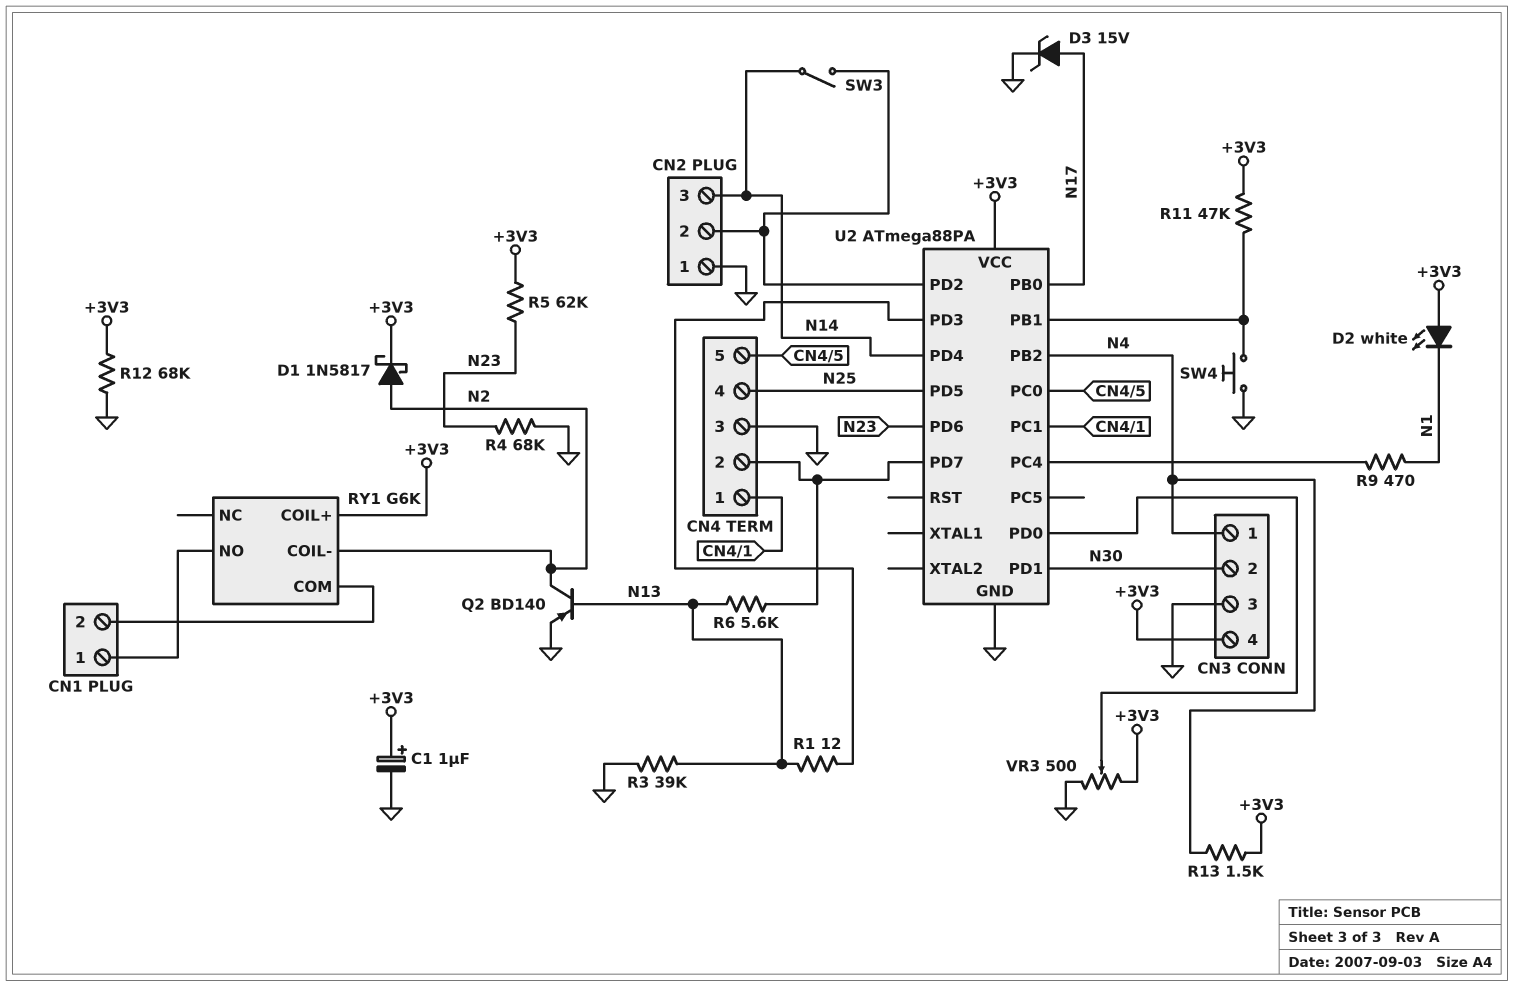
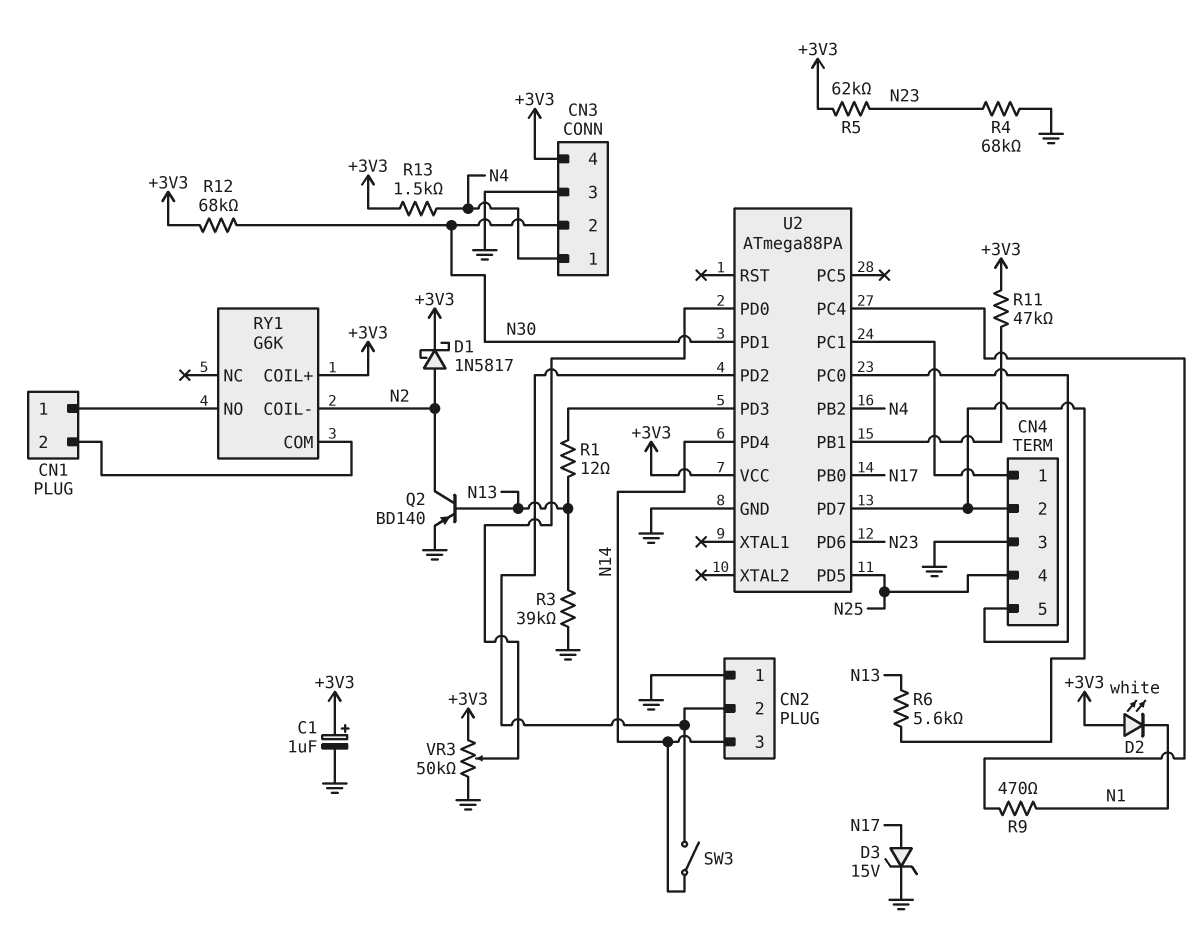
R12: 68k (+3V3, GND) -> 68k (+3V3, N30)
SW4: button (GND, U2/PB1) -> none
VR3: 500 (+3V3, GND, wiper U2/PD0) -> 50k (+3V3, GND, wiper U2/PD0)

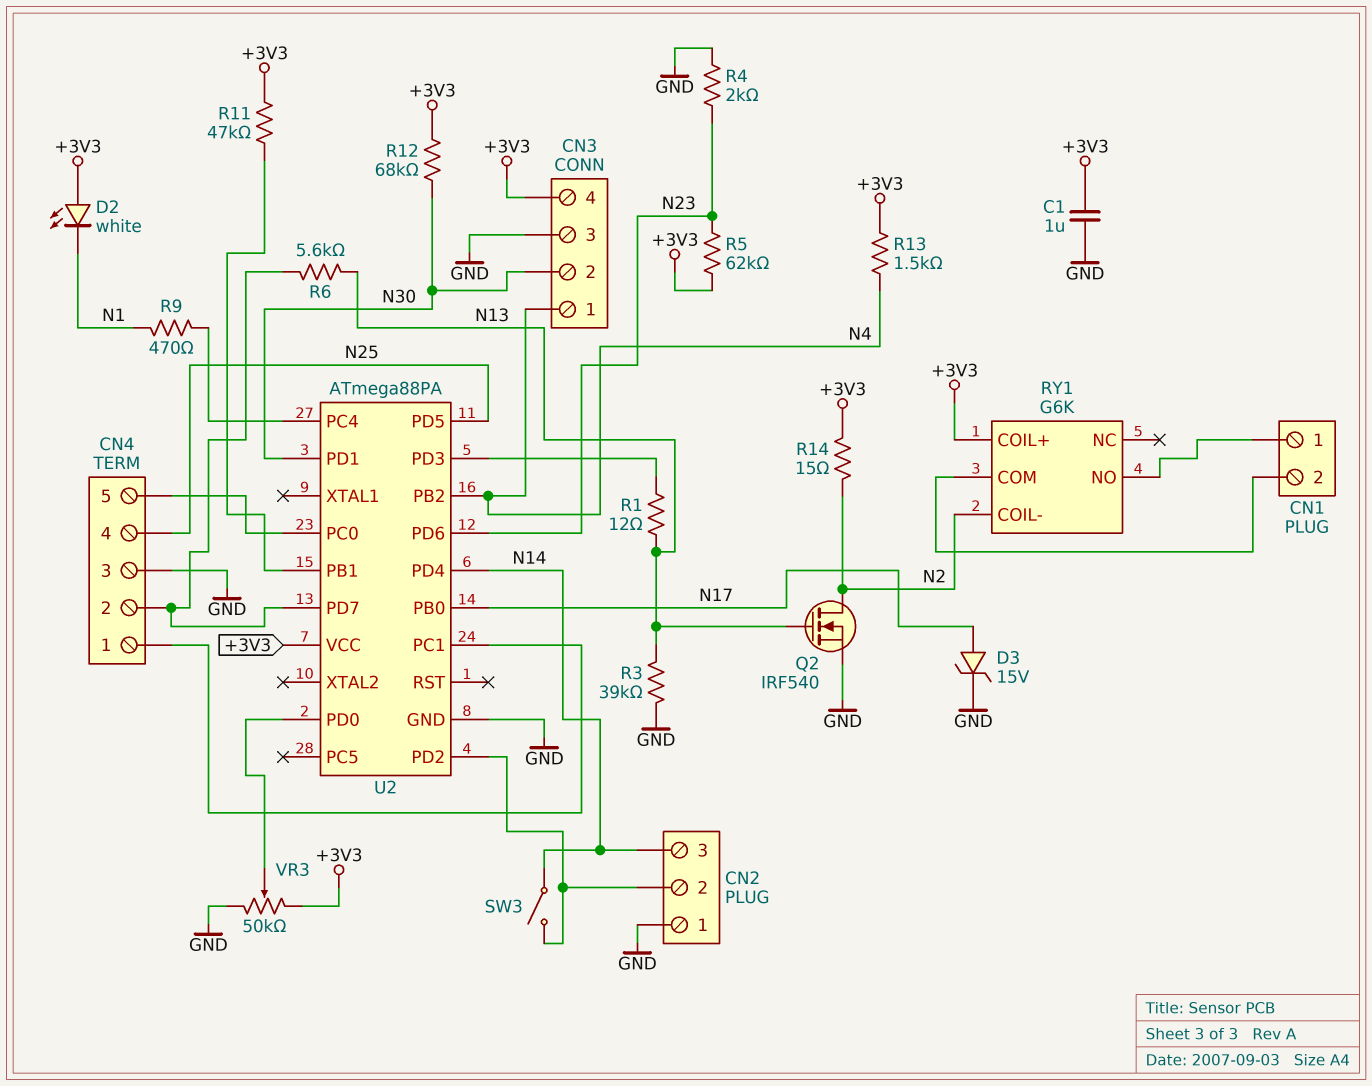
C1: 1uF (plus +3V3, minus GND) -> 1uF (+3V3, GND)
D1: schottky 1N5817 (A N2, K +3V3) -> none
Q2: PNP BD140 (B N13, C N2, E GND) -> NMOS IRF540 (G N13, D N2, S GND)
R4: 68k (GND, N23) -> 2k (GND, N23)
R14: none -> 15 (+3V3, N2)

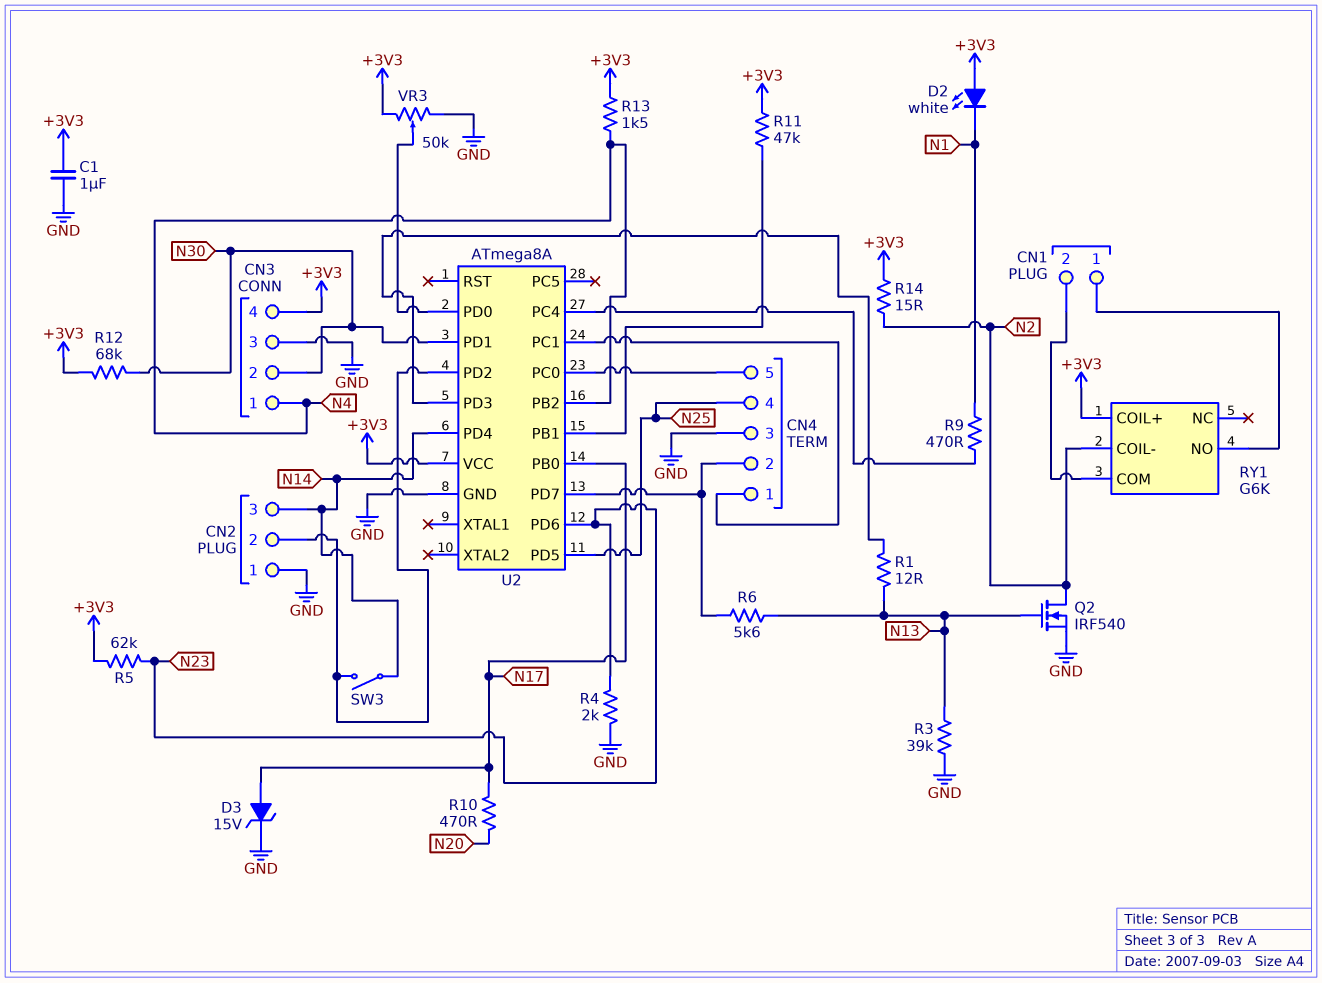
R10: none -> 470 (N17, N20)
U2: ATmega88PA -> ATmega8A

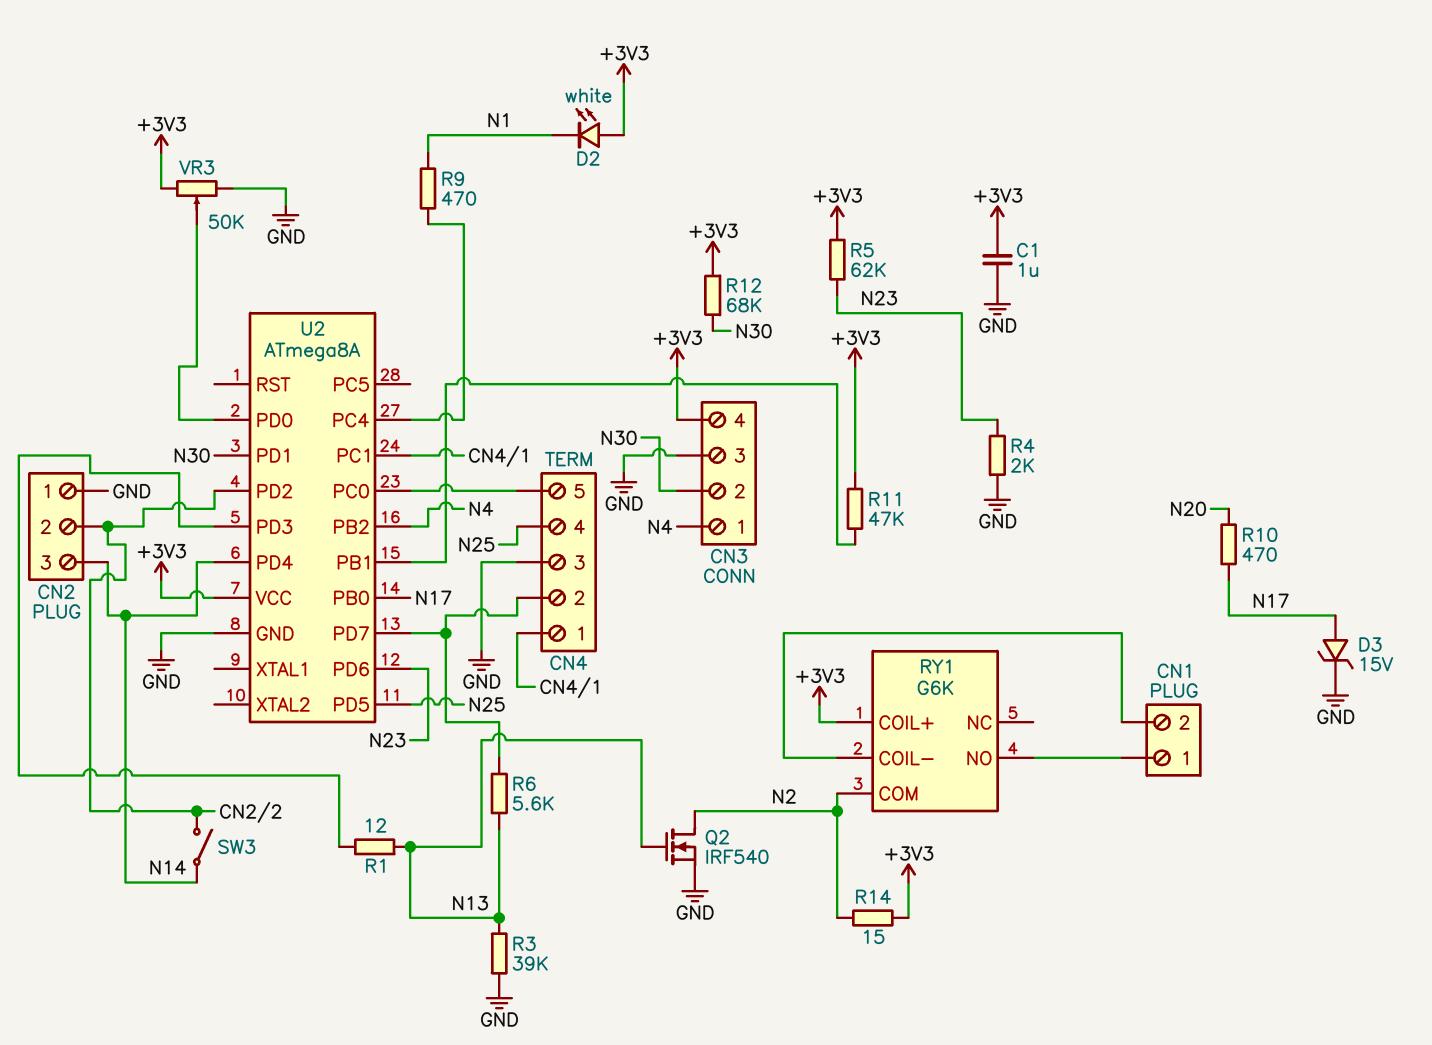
R13: 1.5k (+3V3, N4) -> none
RY1 pin COIL-: N2 -> CN1/2
RY1 pin COM: CN1/2 -> N2

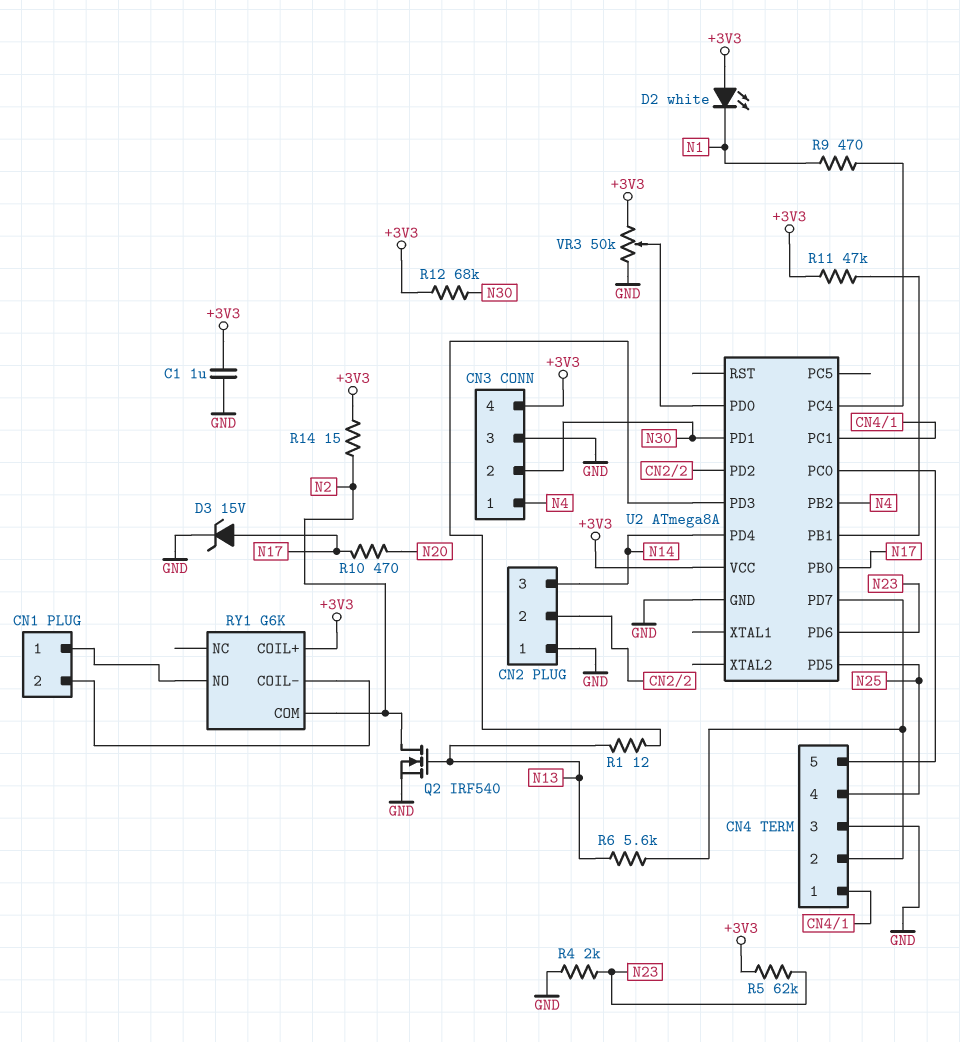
R3: 39k (GND, N13) -> none
SW3: switch (CN2/2, N14) -> none

